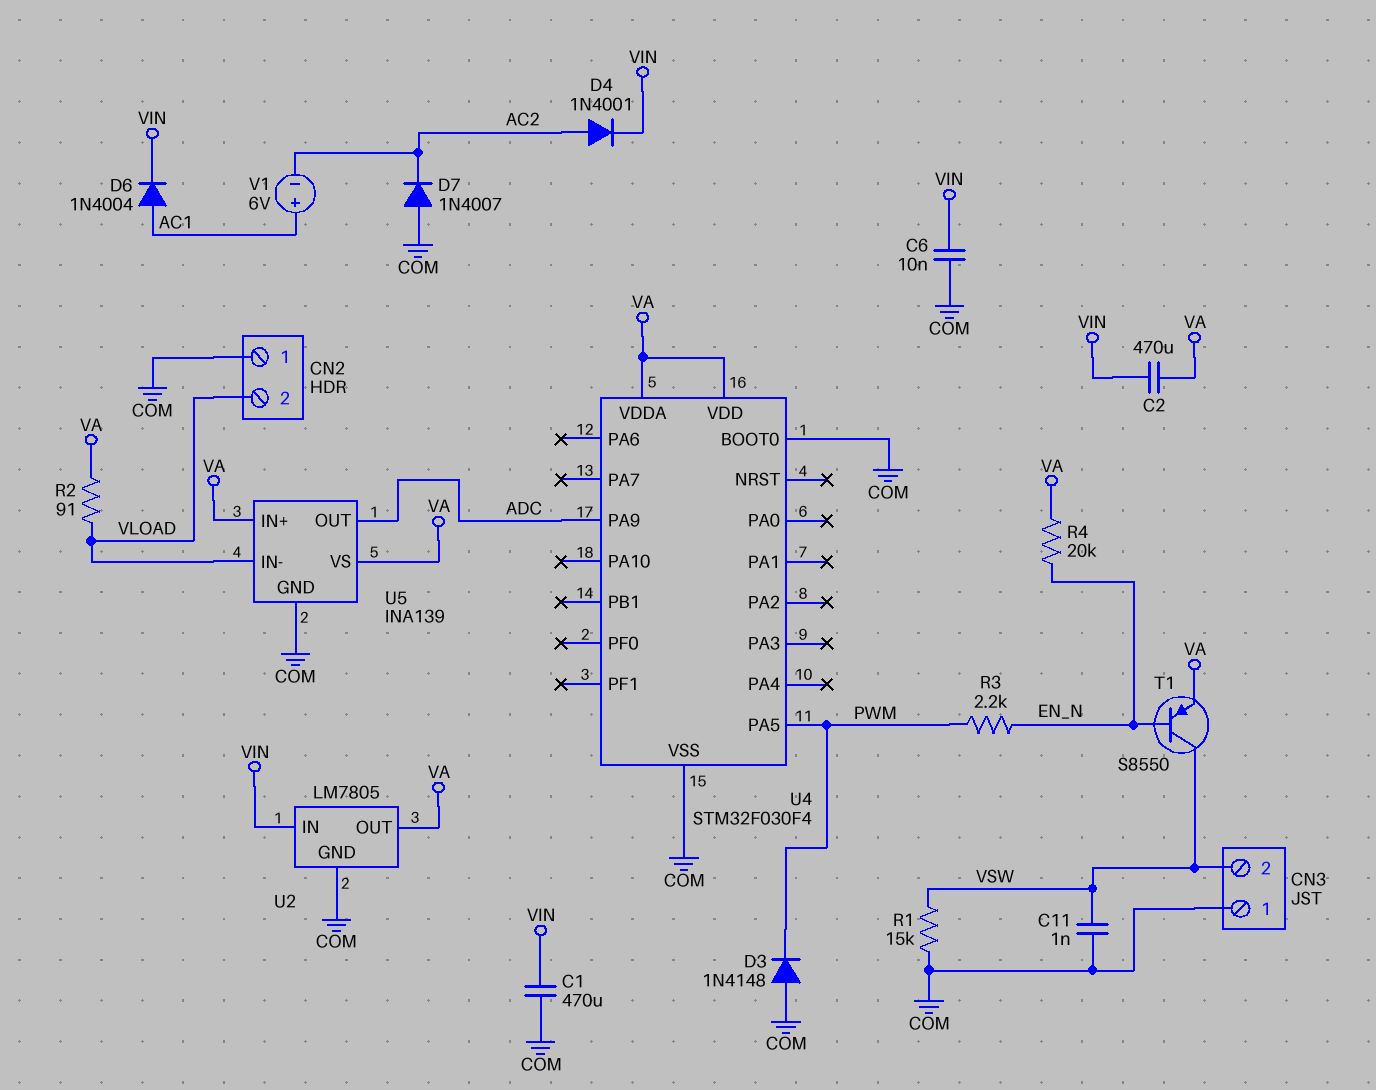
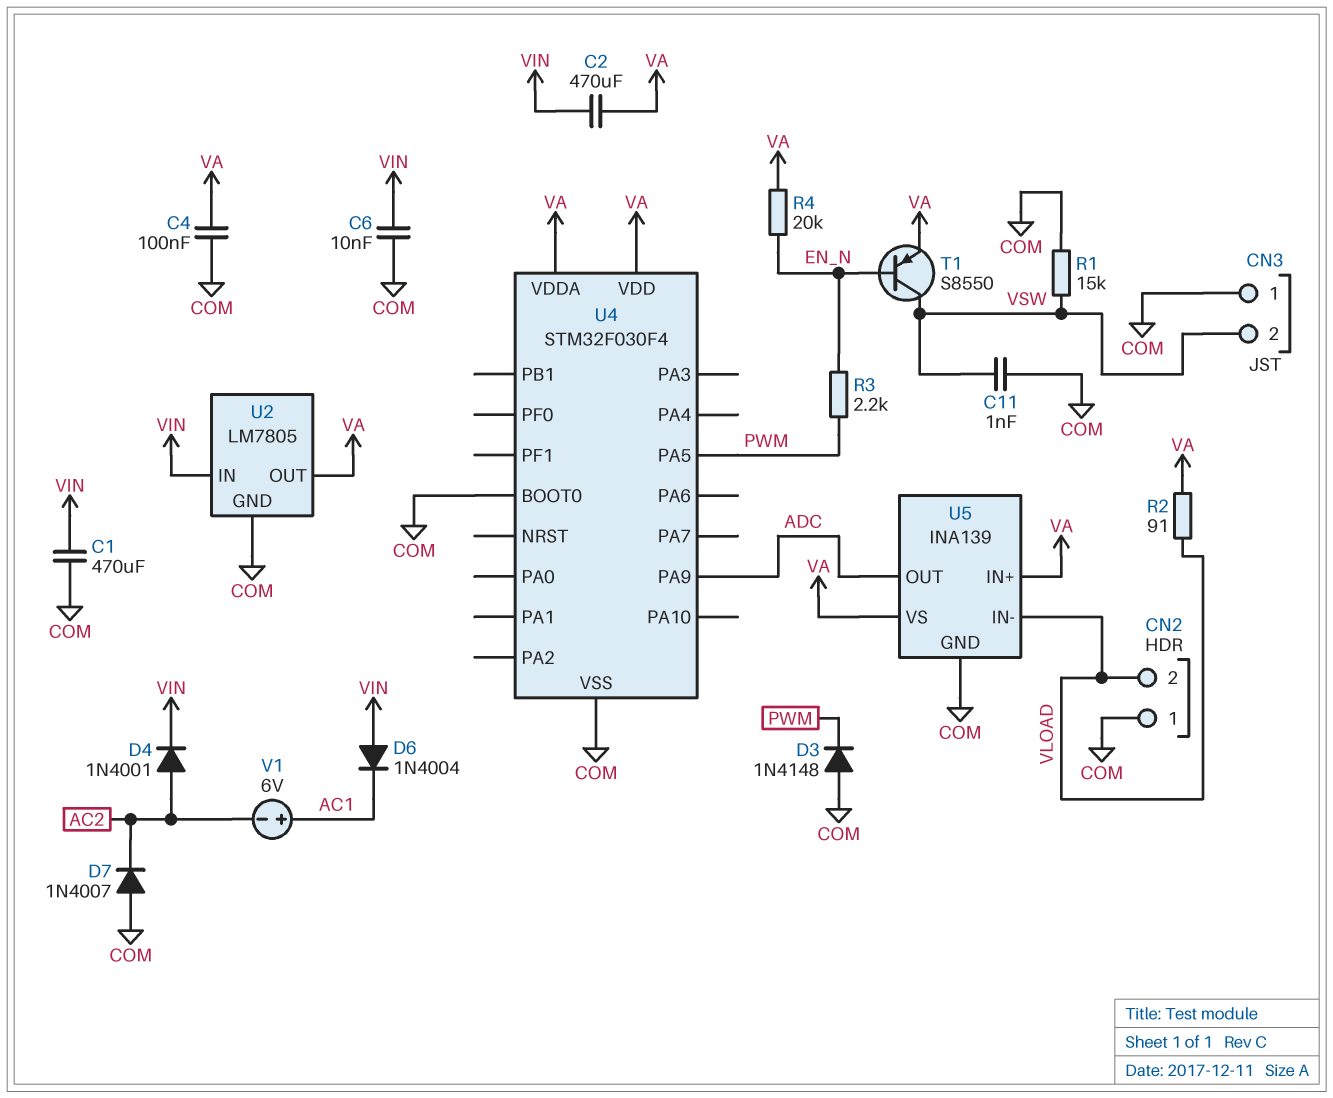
C4: none -> 100nF (COM, VA)
D6: diode 1N4004 (A AC1, K VIN) -> diode 1N4004 (A VIN, K AC1)

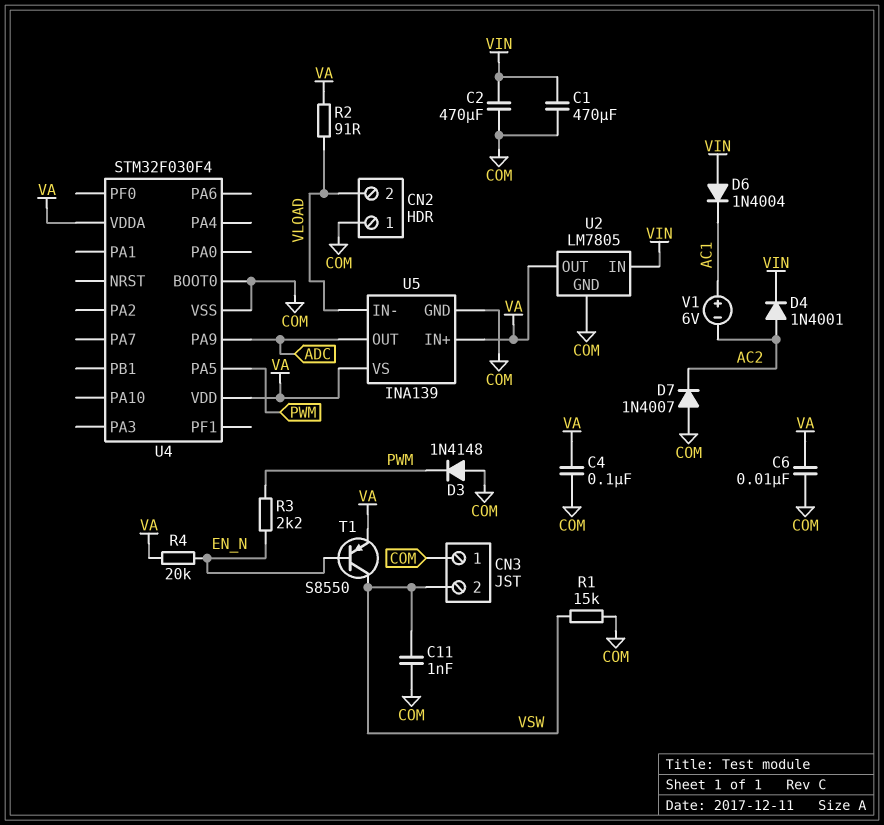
C2: 470uF (VA, VIN) -> 470uF (COM, VIN)
C6: 10nF (COM, VIN) -> 10nF (COM, VA)

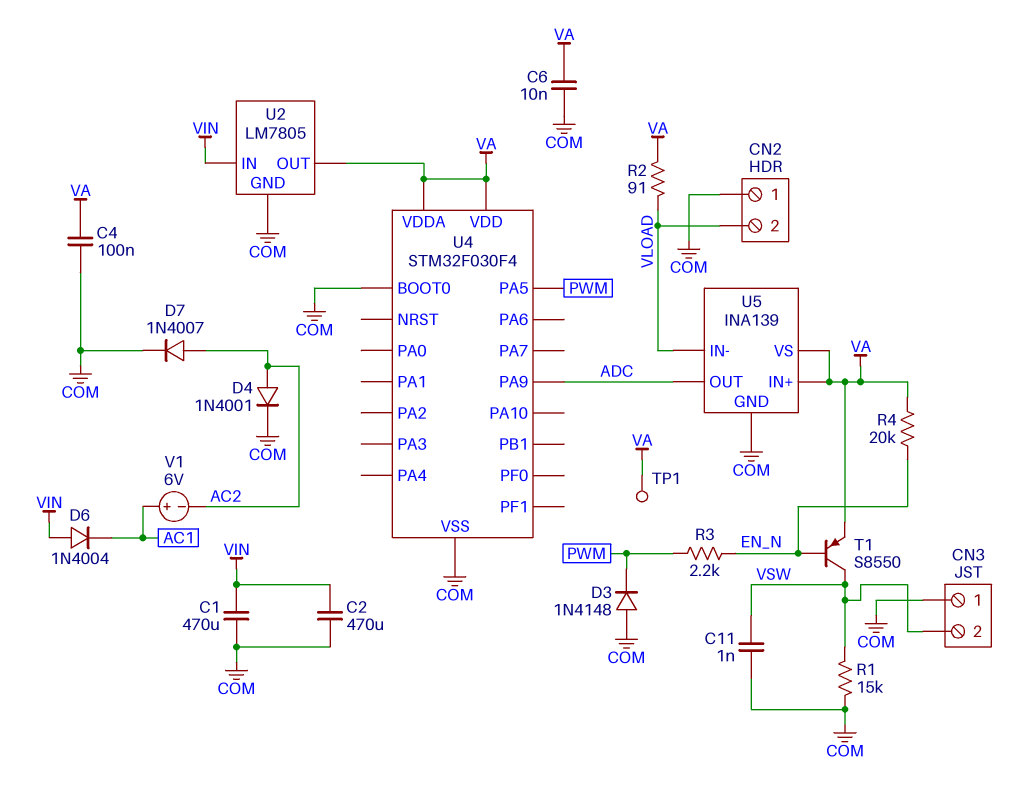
D4: diode 1N4001 (A AC2, K VIN) -> diode 1N4001 (A AC2, K COM)
D7: diode 1N4007 (A COM, K AC2) -> diode 1N4007 (A AC2, K COM)
TP1: none -> test point (VA)

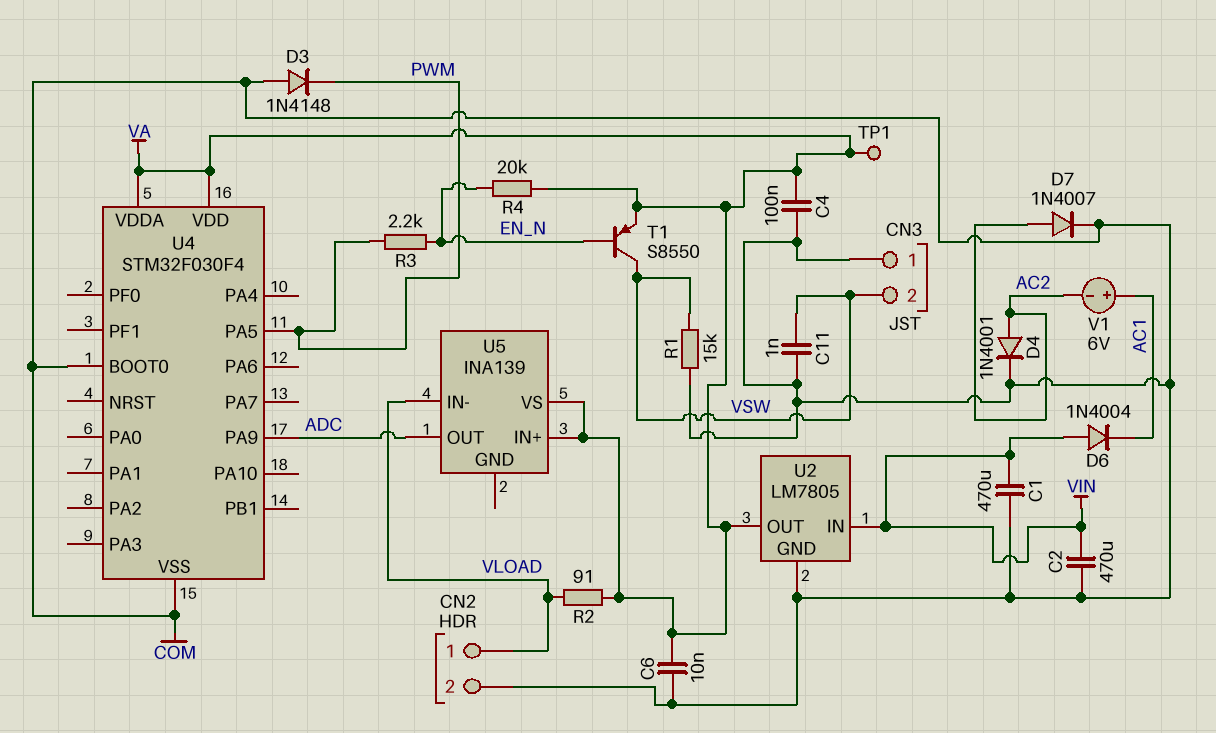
CN2 pin 1: COM -> VLOAD
CN2 pin 2: VLOAD -> COM
U5 pin GND: COM -> none

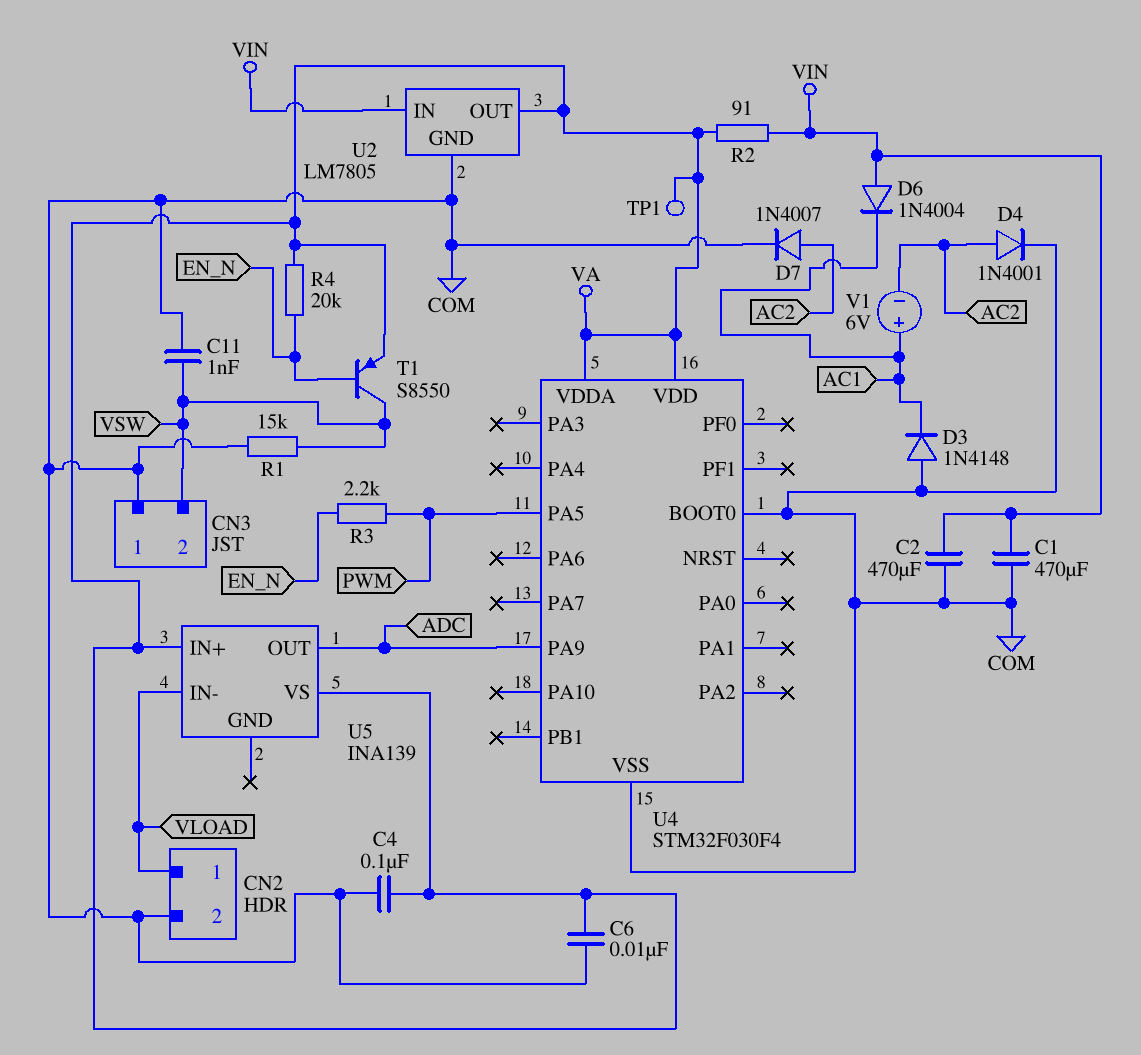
D3: diode 1N4148 (A COM, K PWM) -> diode 1N4148 (A COM, K AC1)
R2: 91 (VA, VLOAD) -> 91 (VA, VIN)

